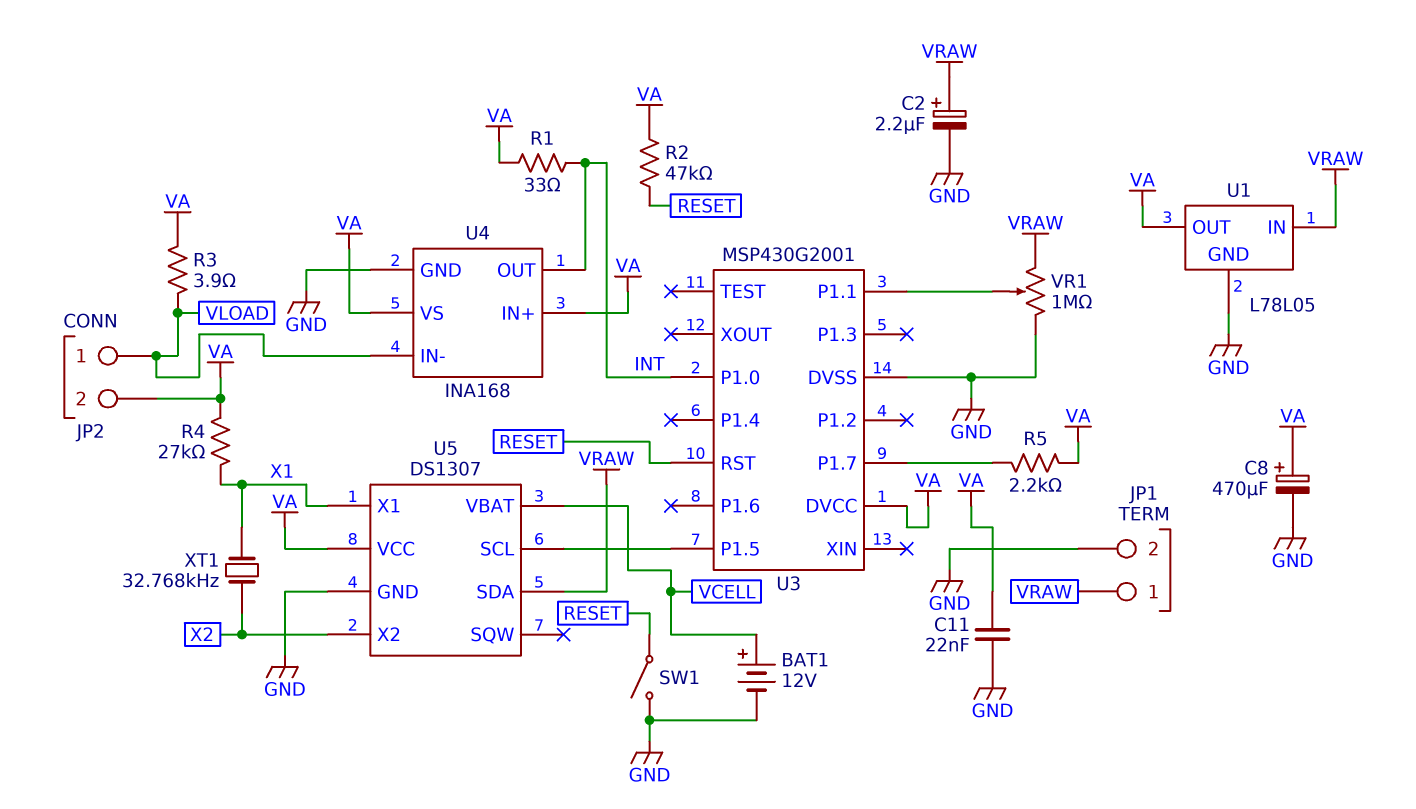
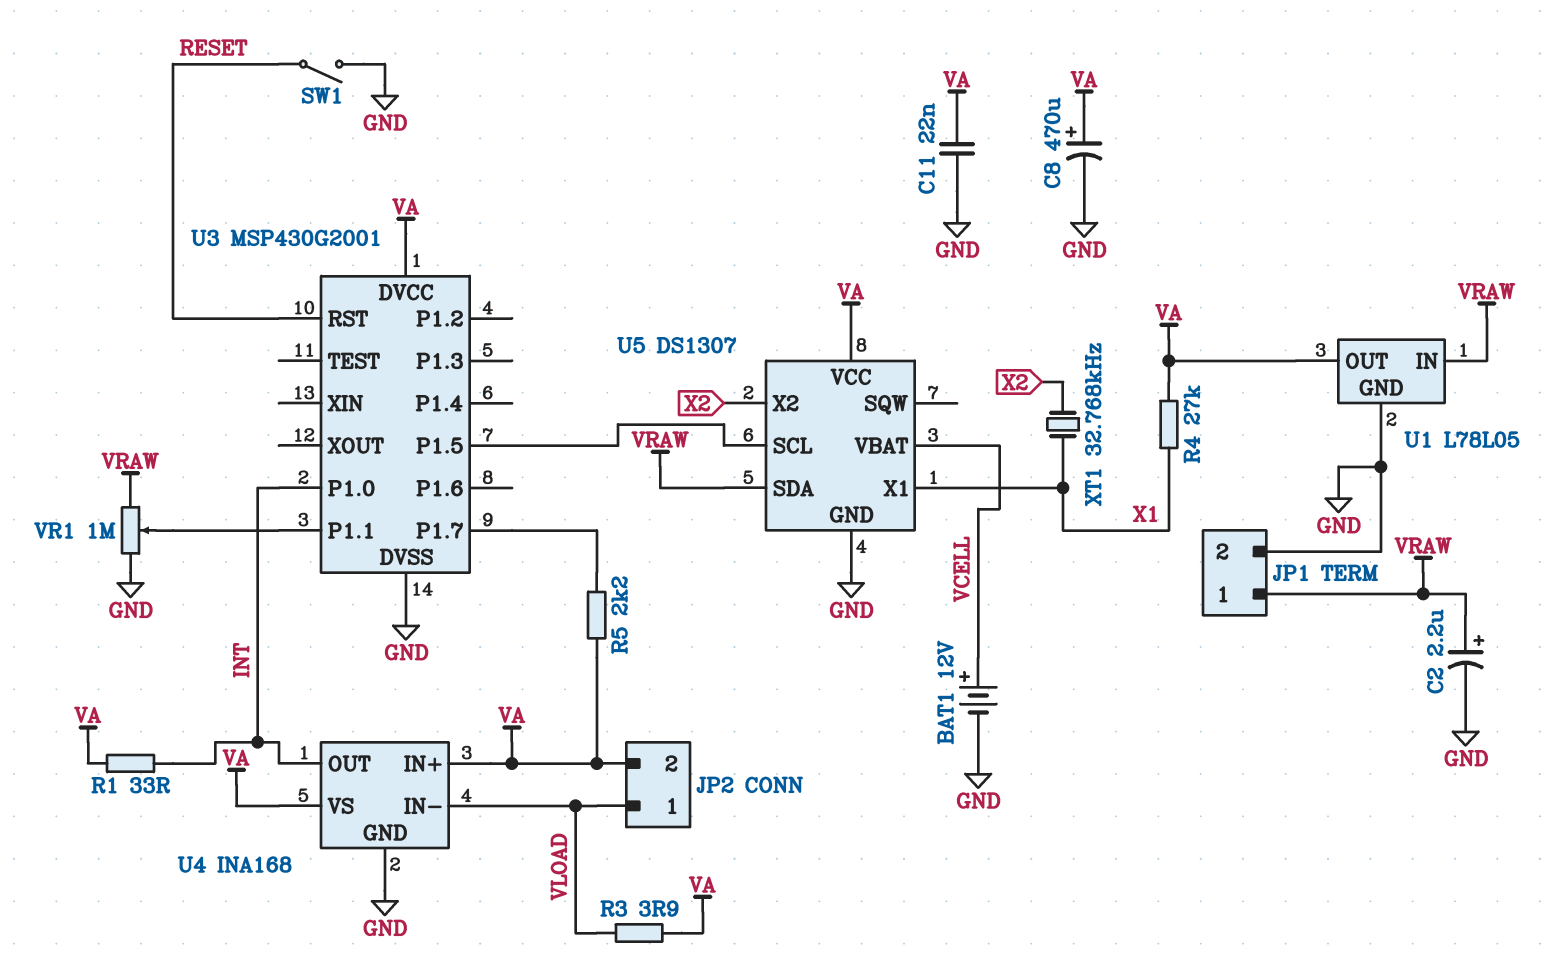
R2: 47k (RESET, VA) -> none

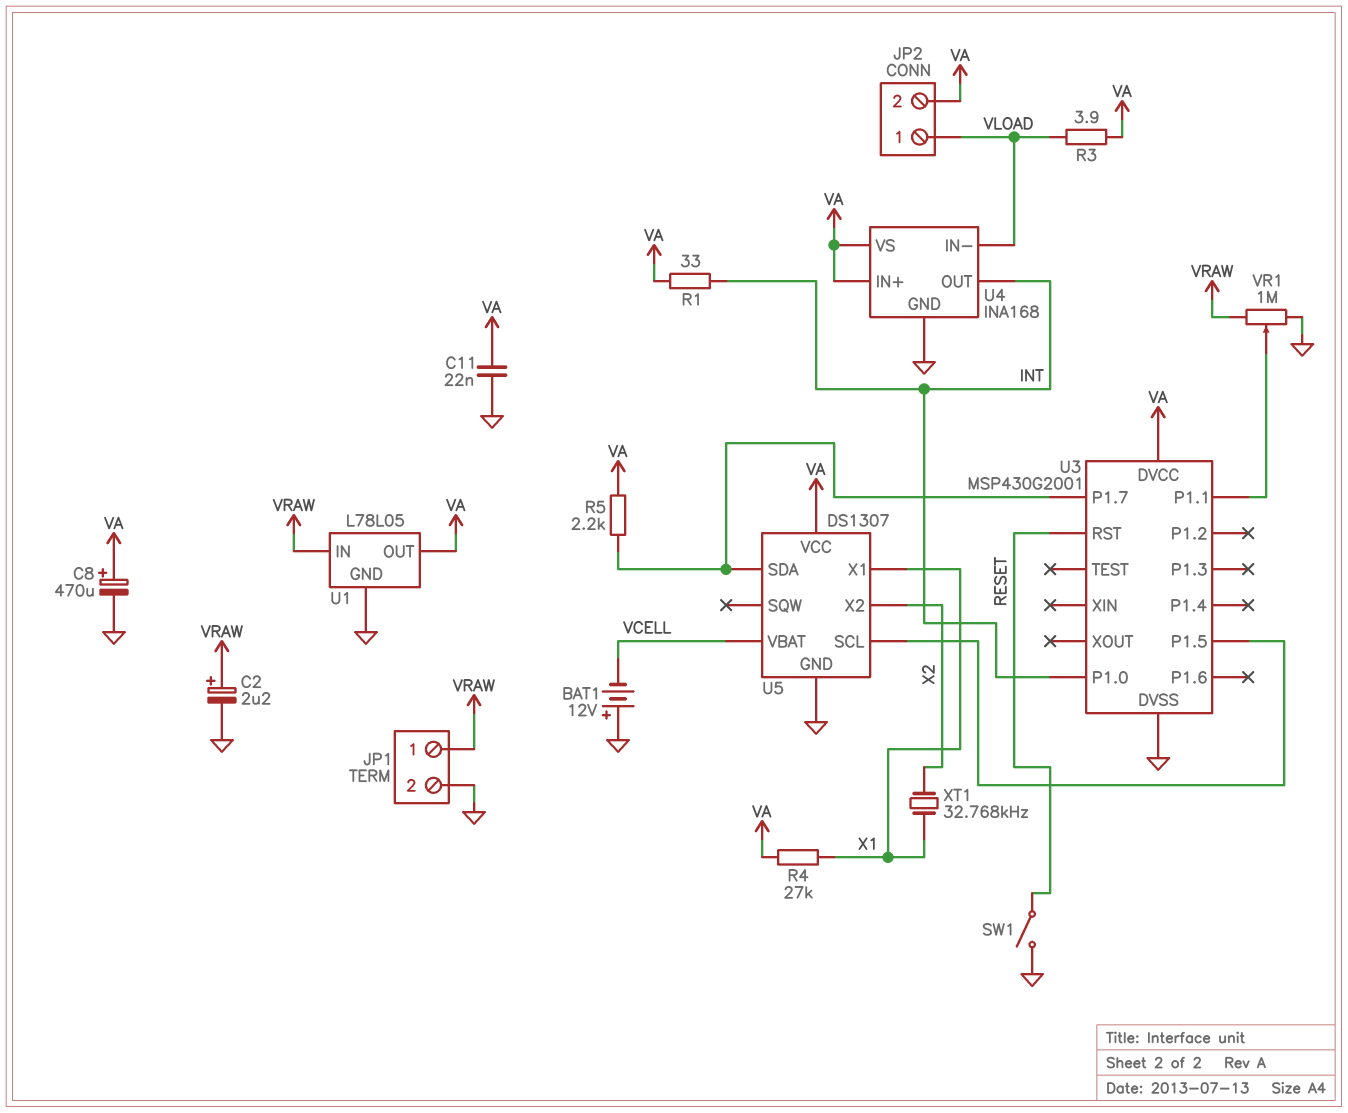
BAT1: 12V (plus VCELL, minus GND) -> 12V (plus GND, minus VCELL)
U5 pin SDA: VRAW -> U3/P1.7

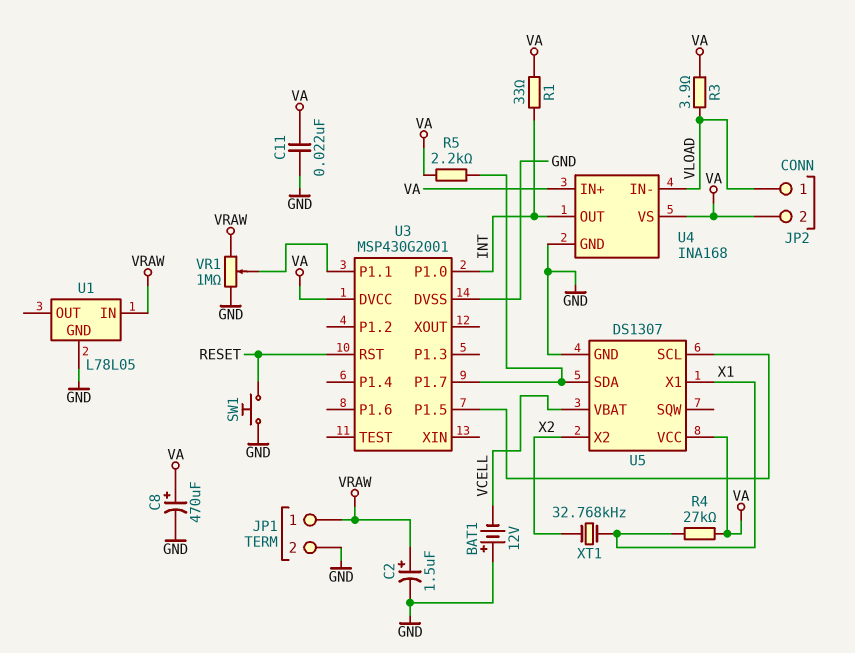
C2: 2.2uF (plus VRAW, minus GND) -> 1.5uF (plus VRAW, minus GND)
SW1: switch (GND, RESET) -> button (GND, RESET)
U1 pin OUT: VA -> none

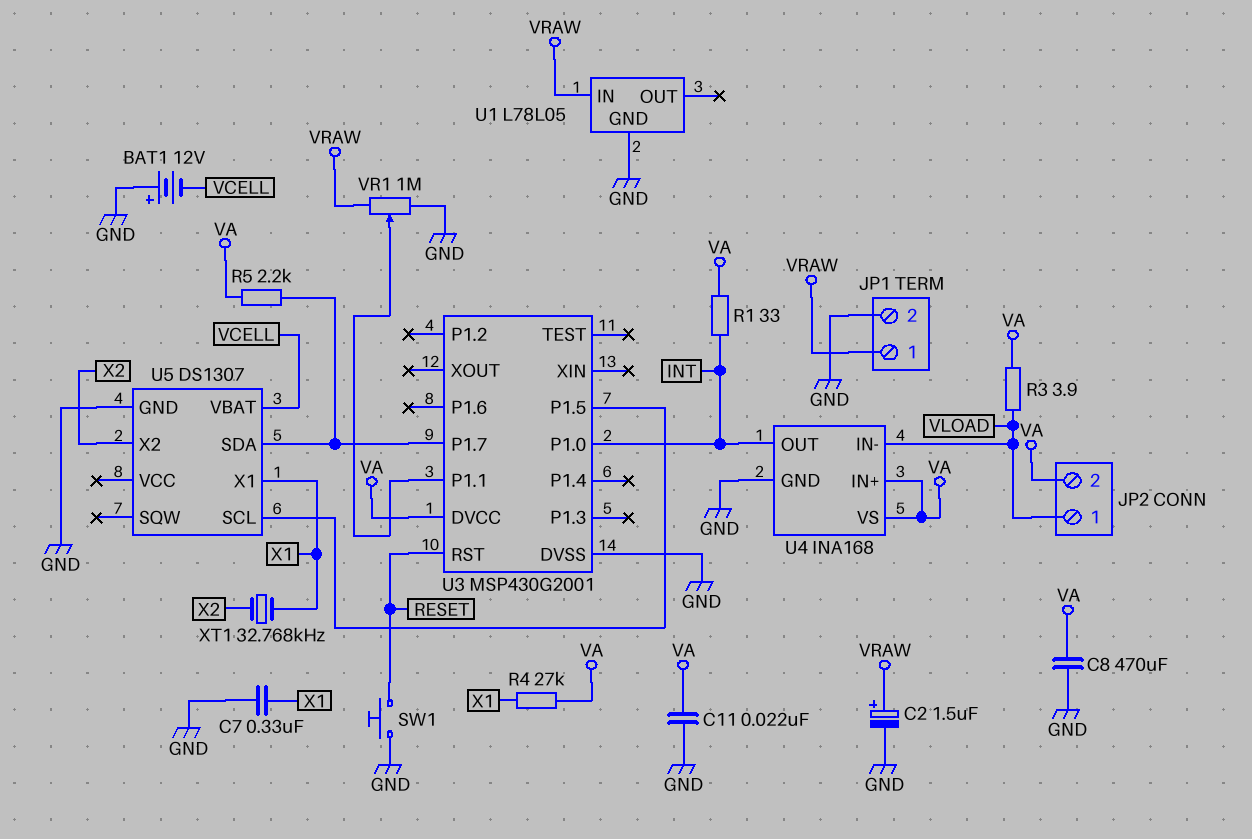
C7: none -> 330nF (GND, X1)
C8: 470uF (plus VA, minus GND) -> 470uF (GND, VA)
U5 pin VCC: VA -> none

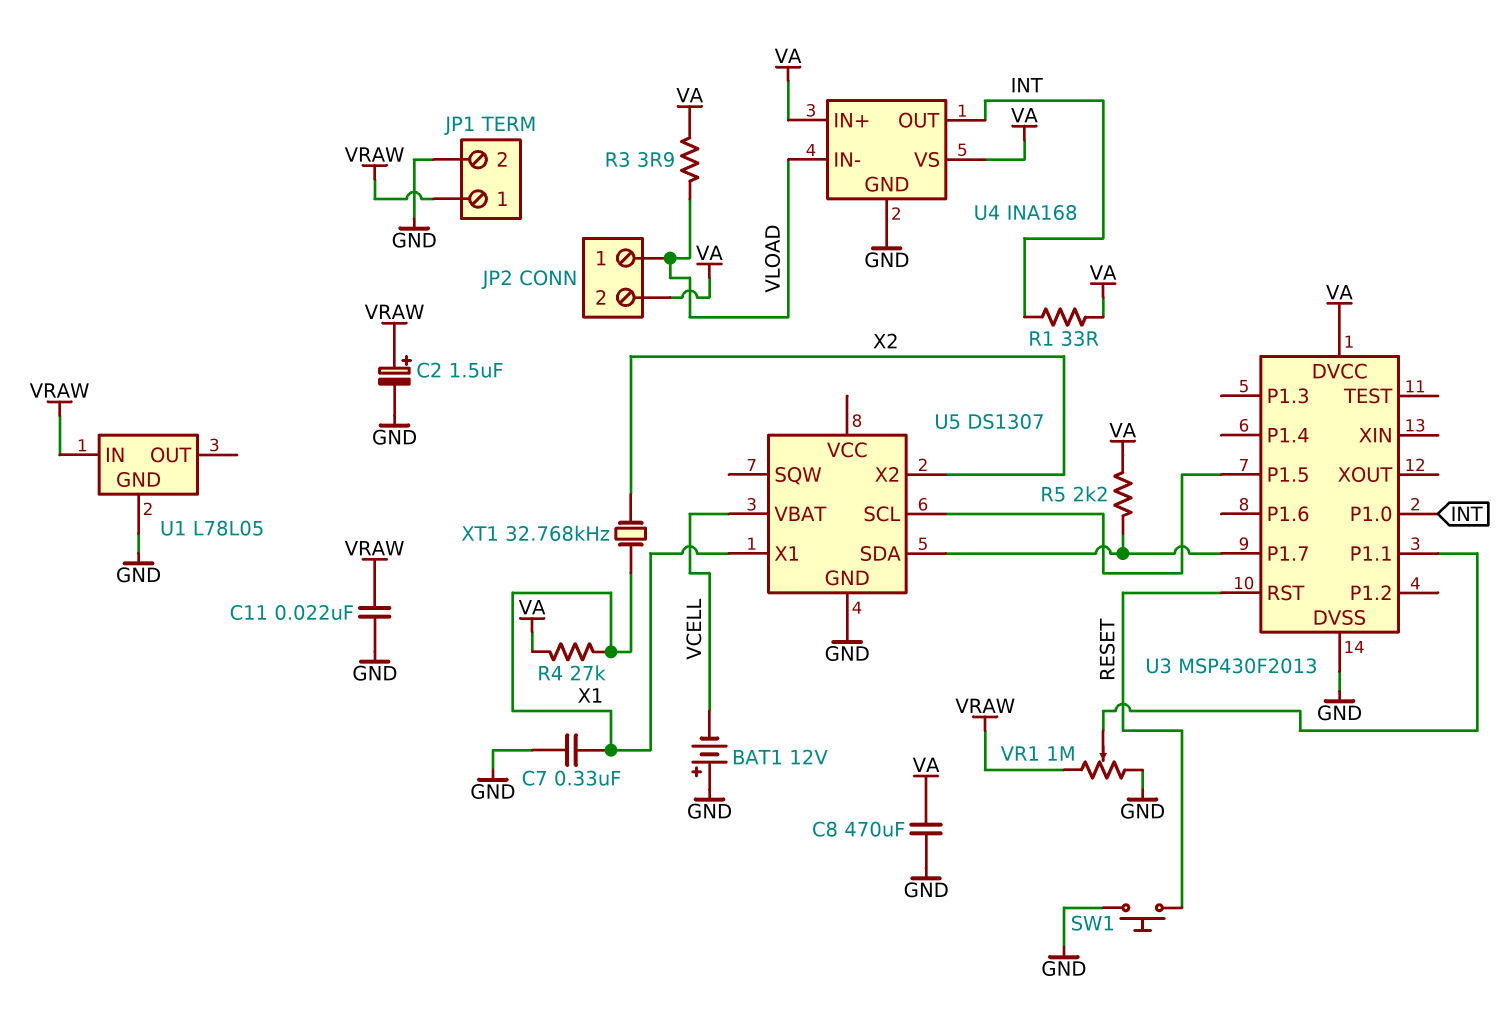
C11: 22nF (GND, VA) -> 22nF (GND, VRAW)
U3: MSP430G2001 -> MSP430F2013

